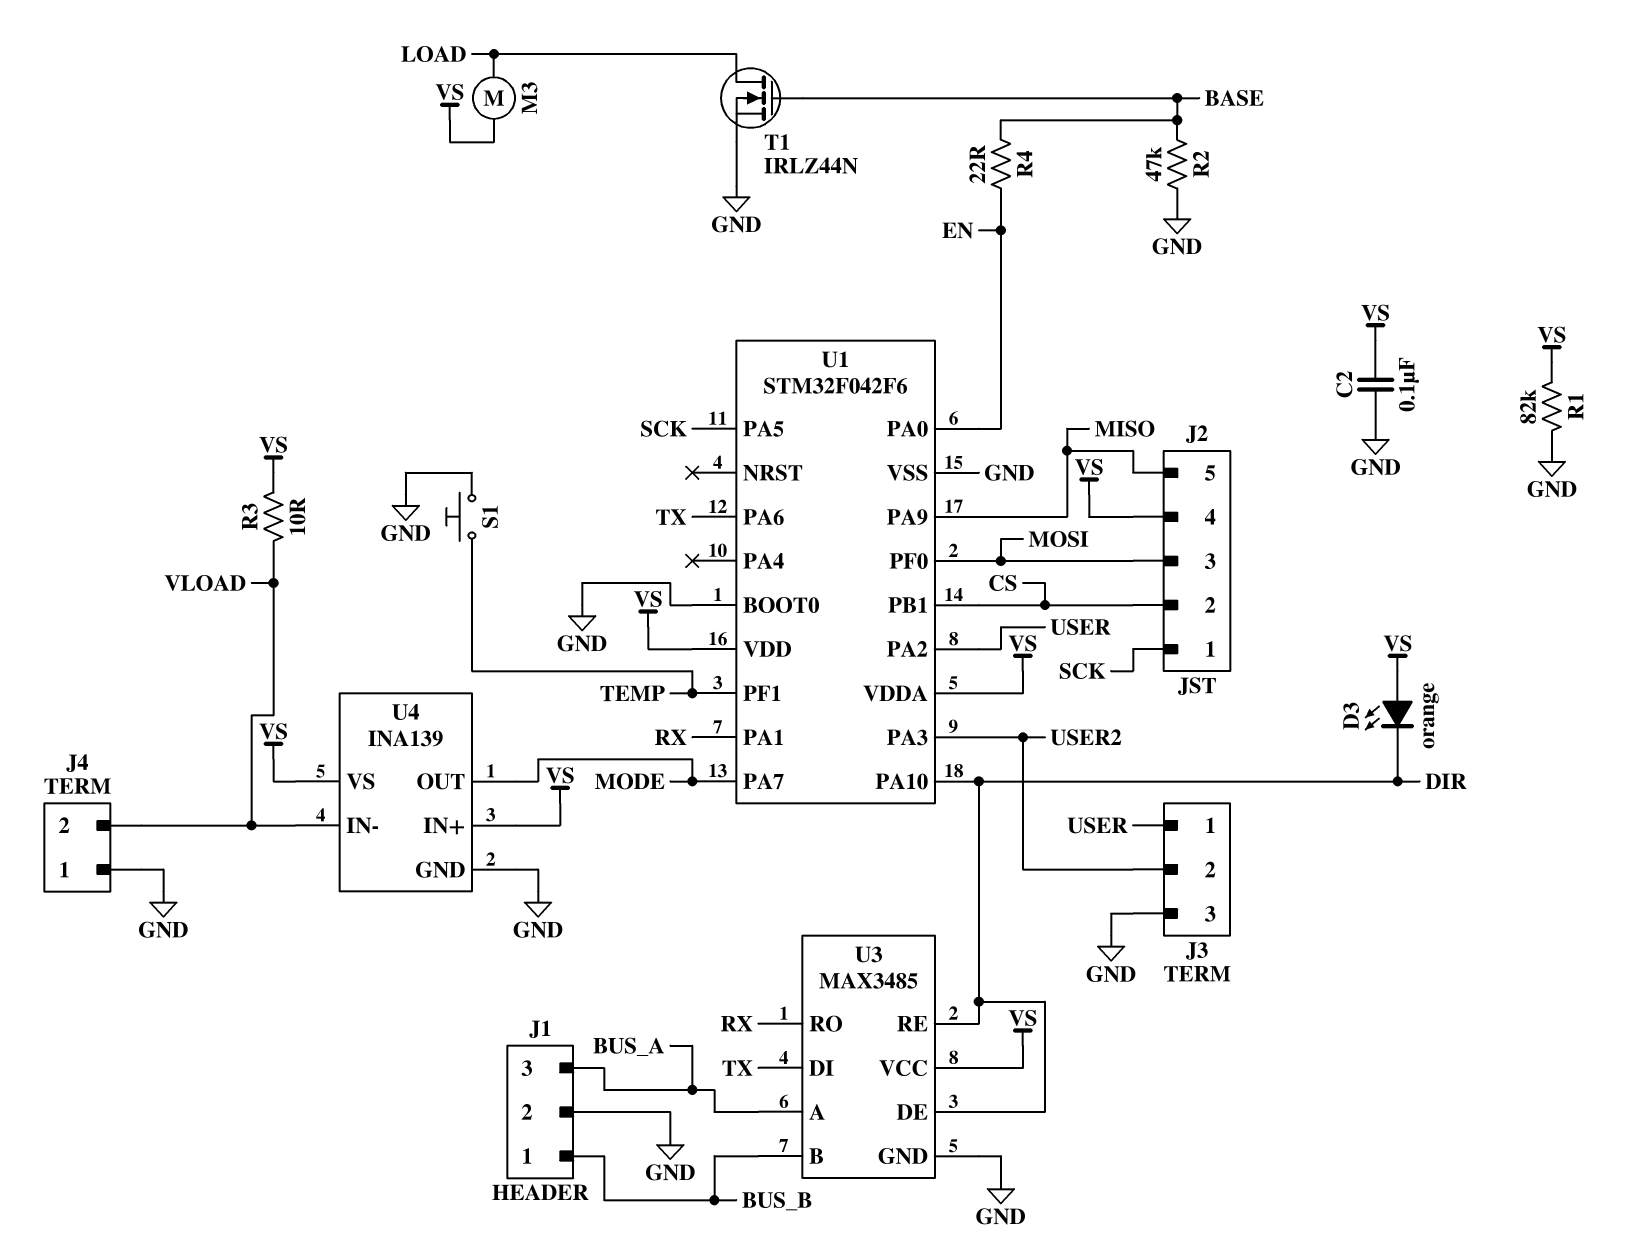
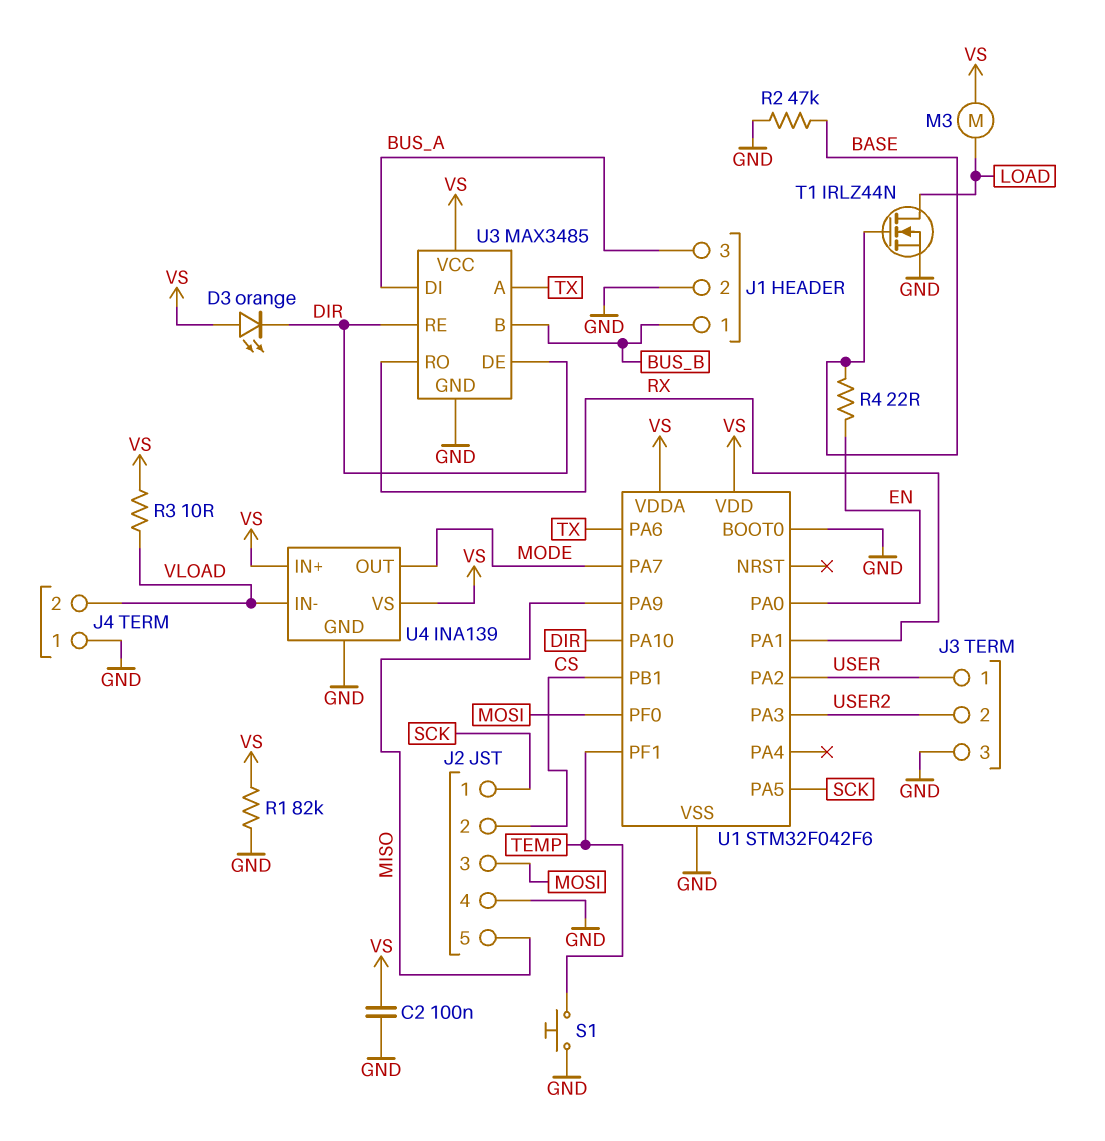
J2 pin 4: VS -> GND
U3 pin A: BUS_A -> TX
U3 pin DI: TX -> BUS_A

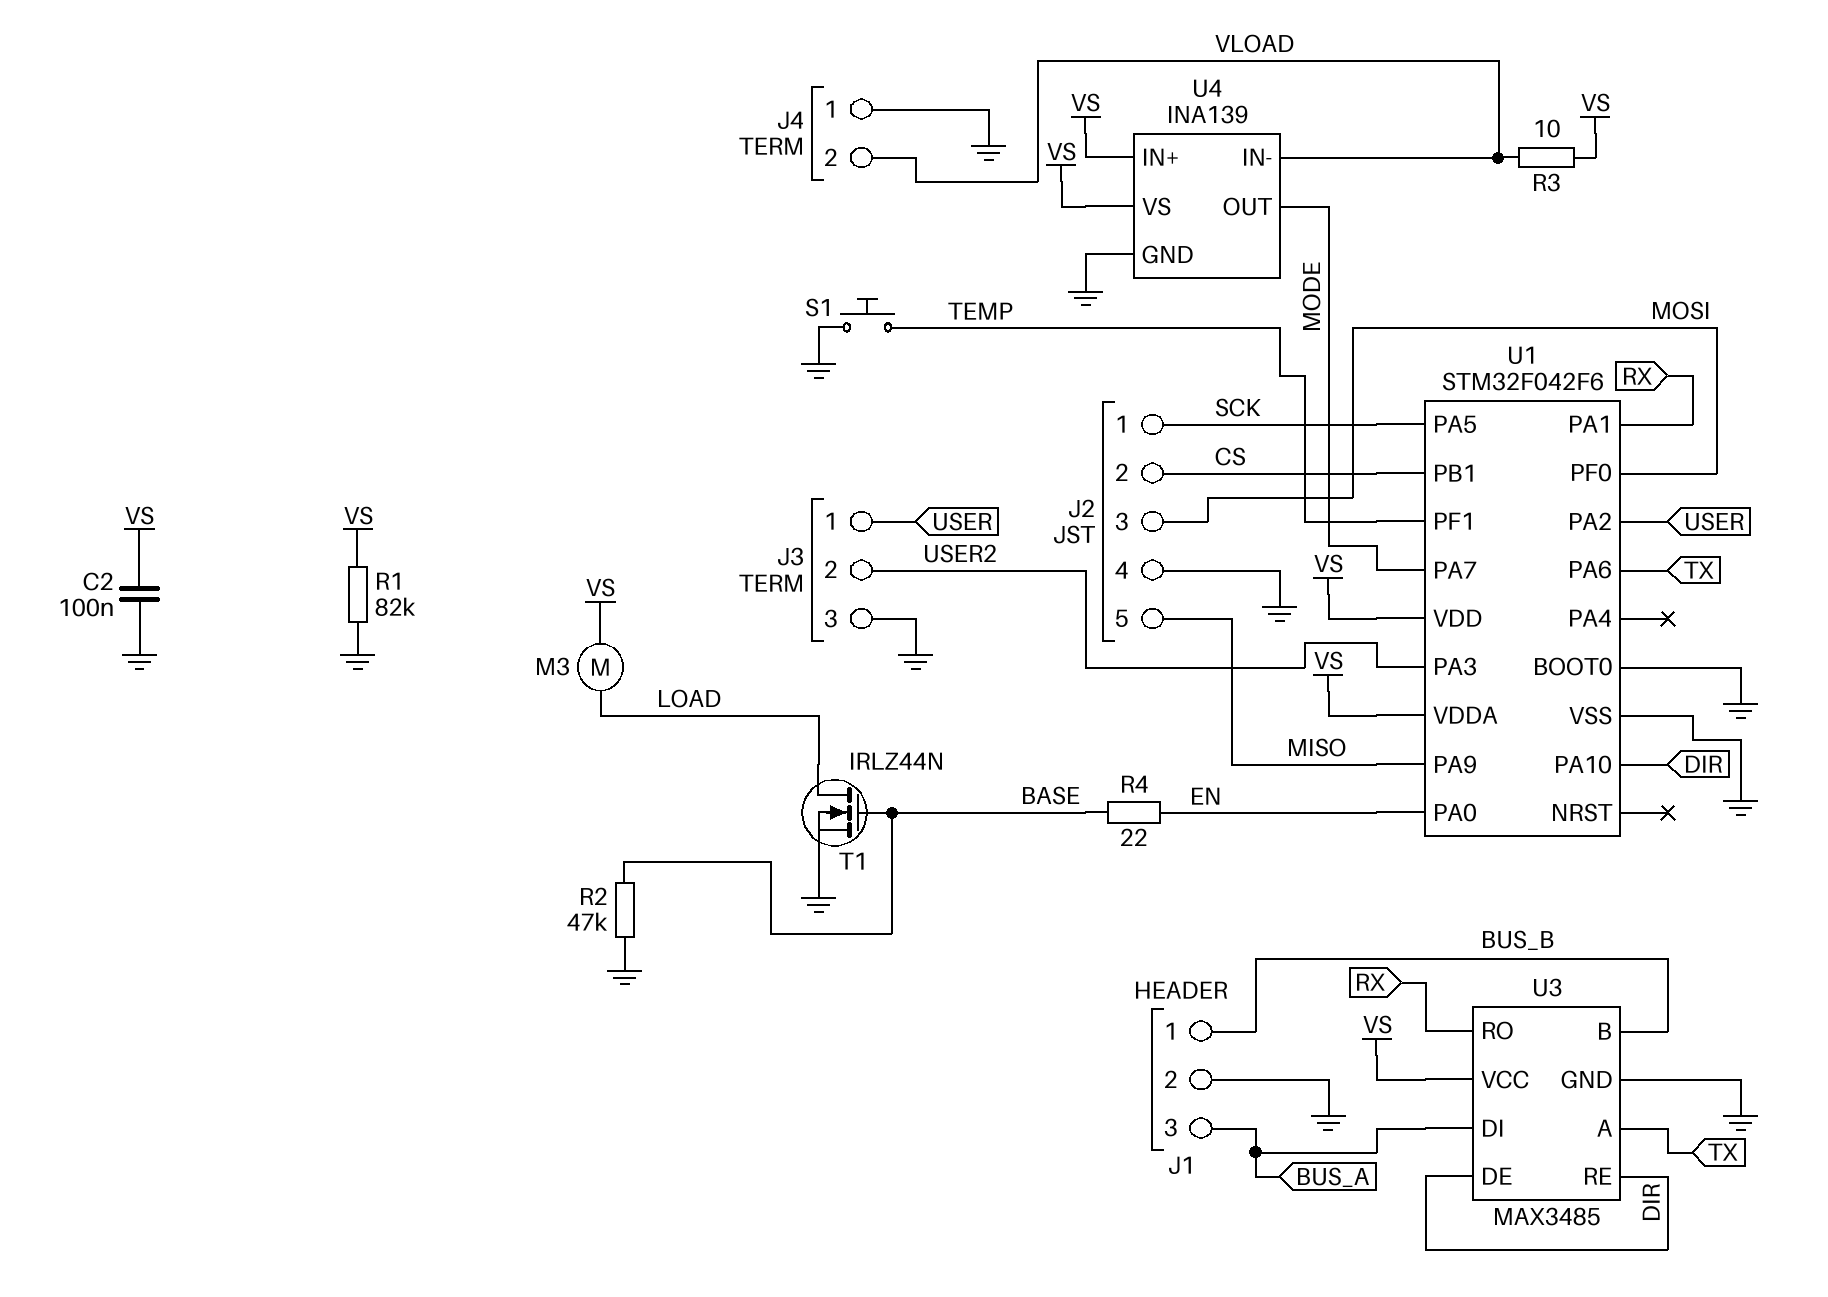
D3: LED orange (A VS, K DIR) -> none

